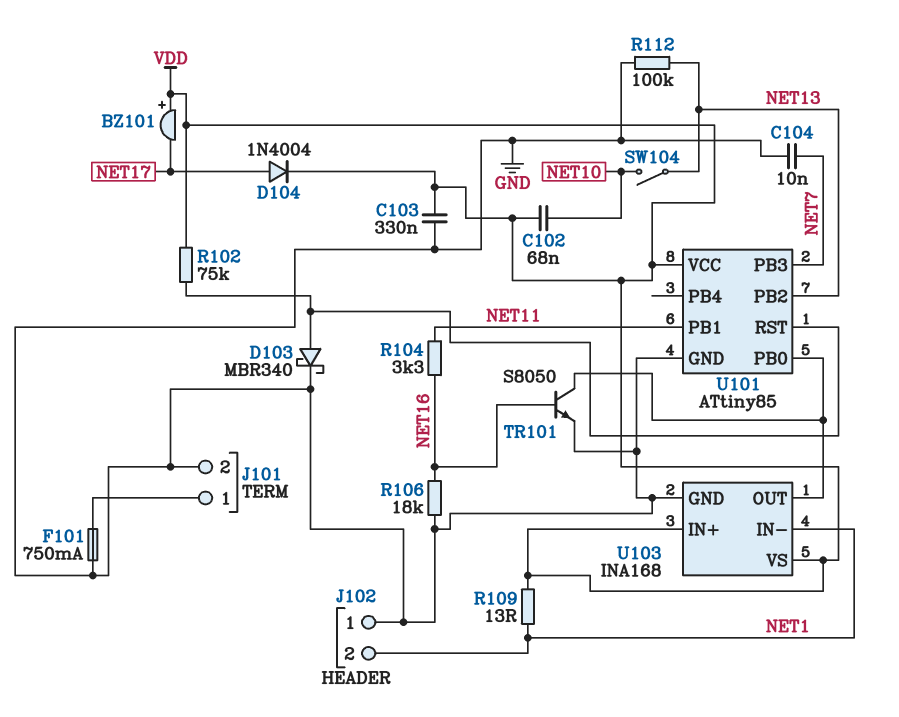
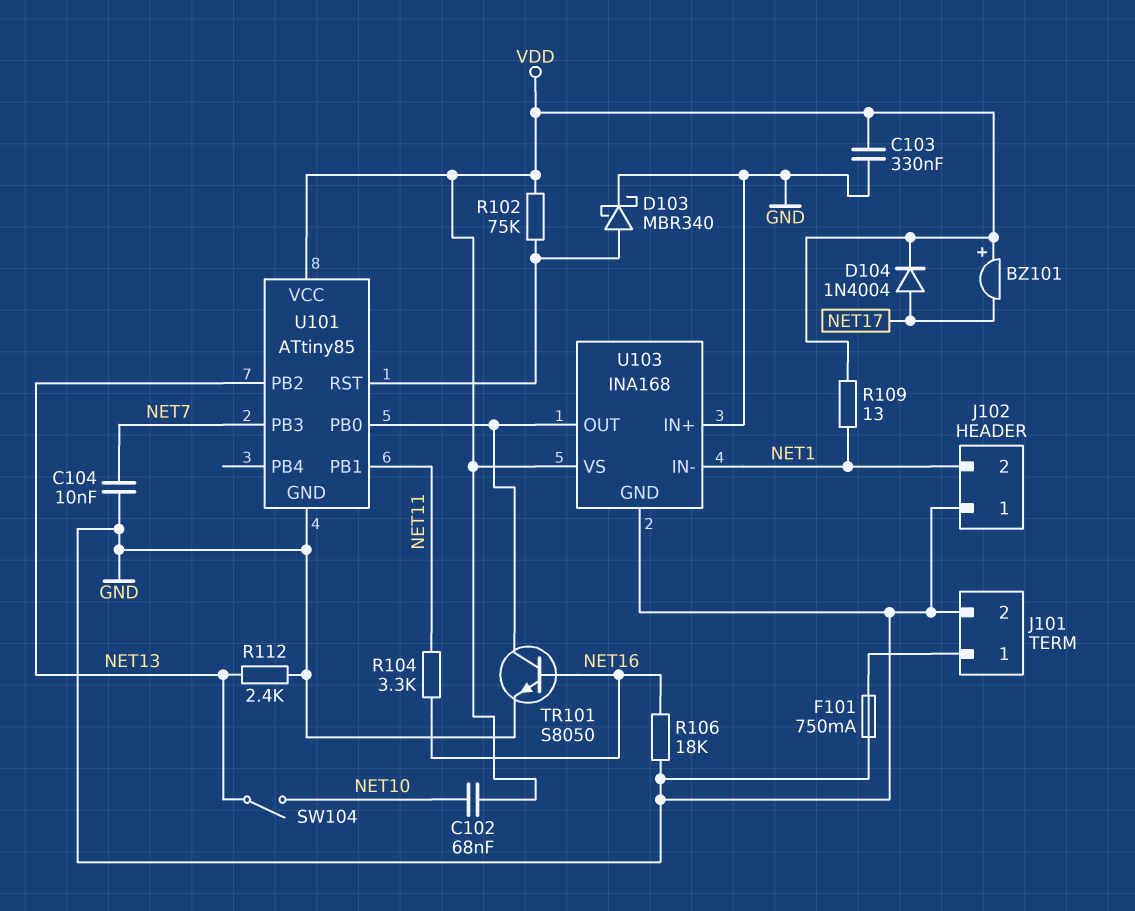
R112: 100k (GND, NET13) -> 2.4k (GND, NET13)
U103 pin IN+: VDD -> GND

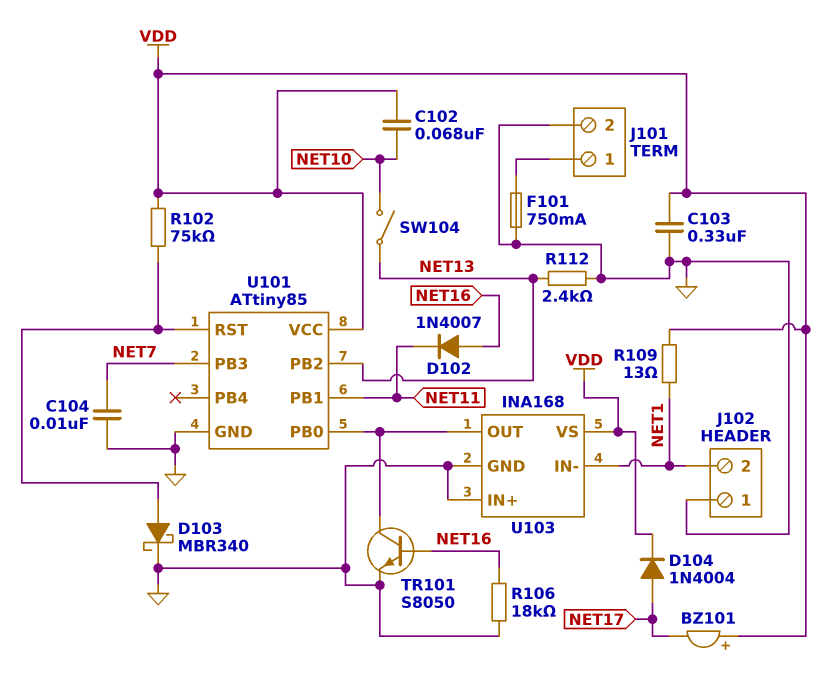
D102: none -> diode 1N4007 (A NET16, K NET11)
R104: 3.3k (NET11, NET16) -> none

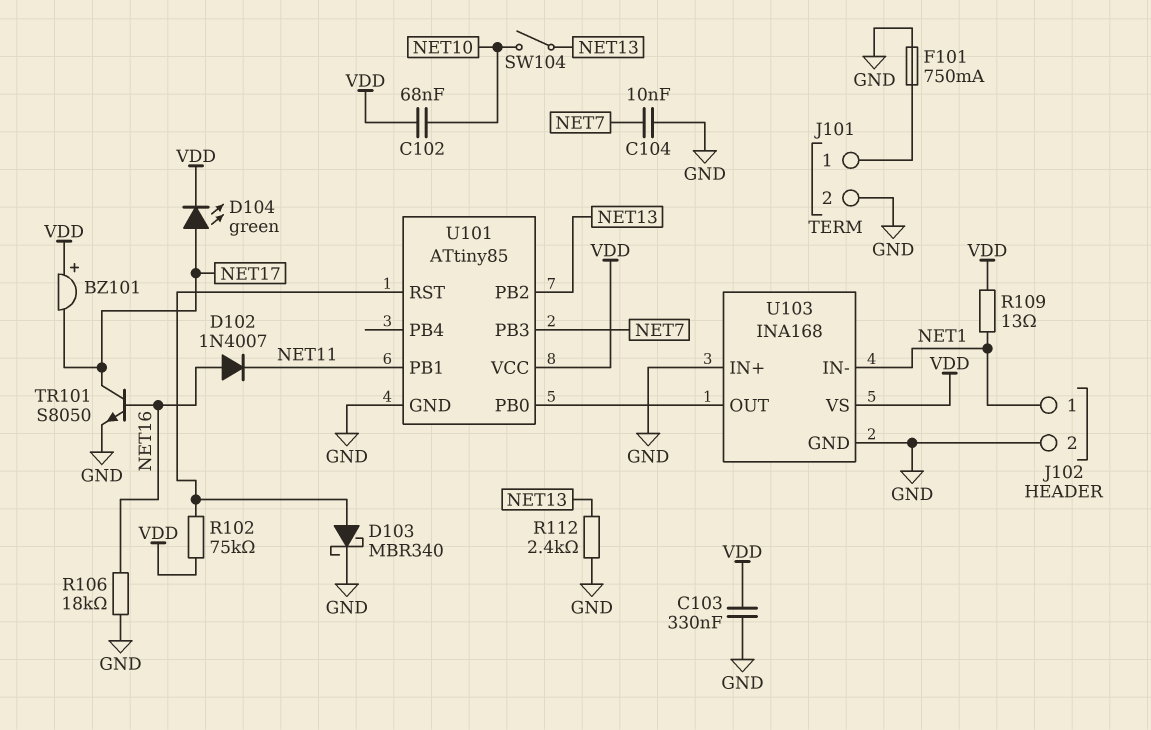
D104: diode 1N4004 (A NET17, K VDD) -> LED green (A NET17, K VDD)
J102 pin 1: GND -> NET1
J102 pin 2: NET1 -> GND
TR101: NPN S8050 (B NET16, C U101/PB0, E GND) -> NPN S8050 (B NET16, C NET17, E GND)

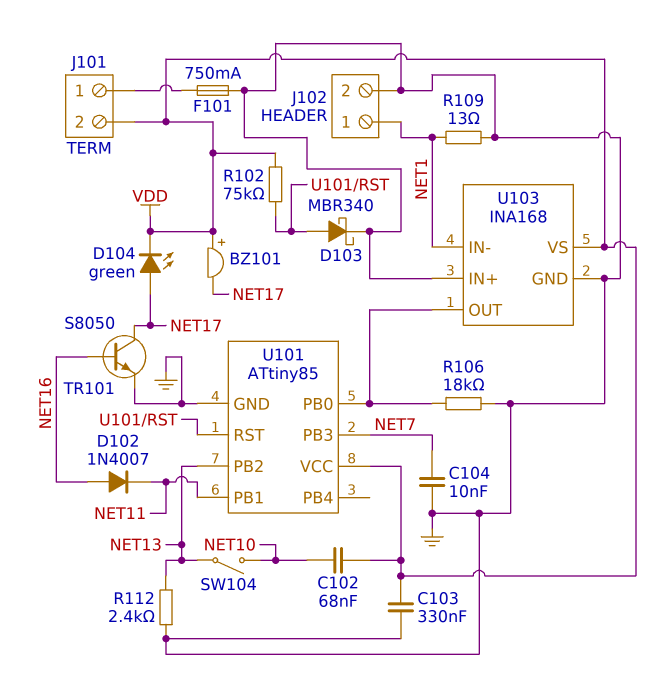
J101 pin 2: GND -> VDD
R106: 18k (GND, NET16) -> 18k (GND, U101/PB0)
R109: 13 (NET1, VDD) -> 13 (GND, NET1)

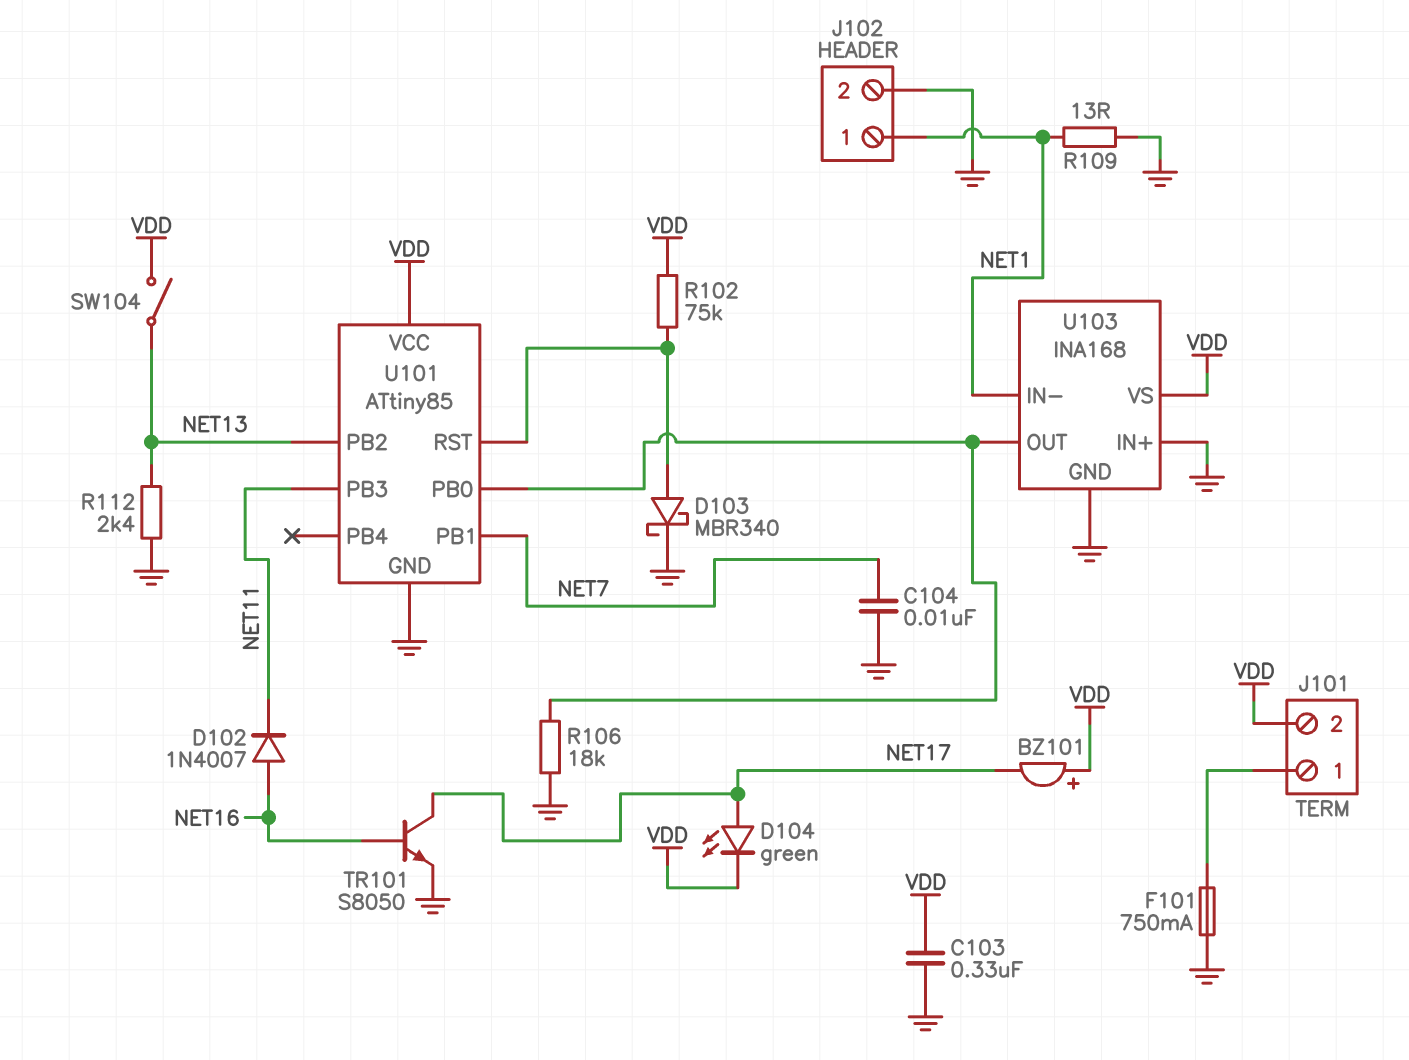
C102: 68nF (NET10, VDD) -> none
SW104: switch (NET10, NET13) -> switch (NET13, VDD)
U101 pin PB1: NET11 -> NET7
U101 pin PB3: NET7 -> NET11

